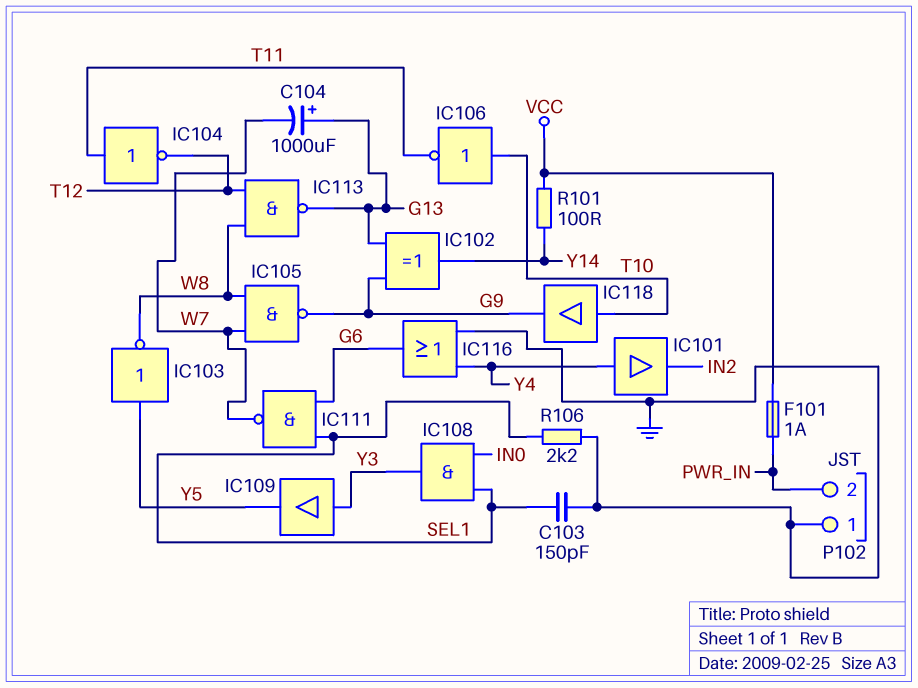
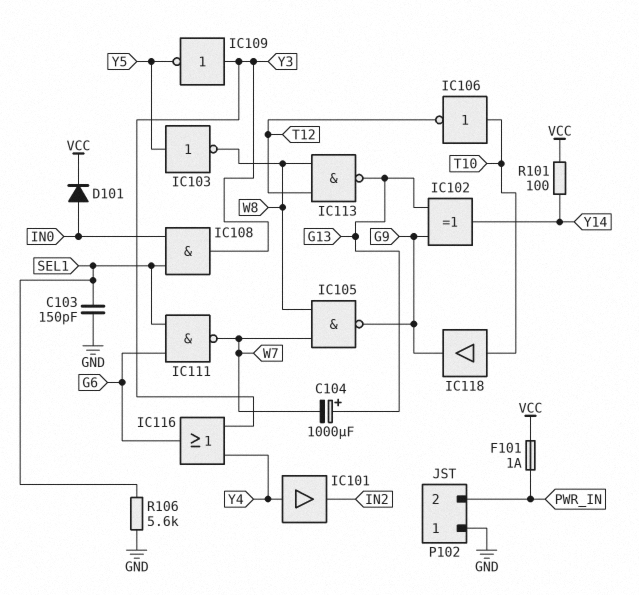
D101: none -> diode (A IN0, K VCC)
IC104: NOT (in T11, out T12) -> none
IC106: NOT (in T10, out T11) -> NOT (in T10, out T12)
IC109: buffer (in Y3, out Y5) -> NOT (in Y3, out Y5)
IC116: OR (in GND, in Y4, out G6) -> OR (in Y3, in Y4, out G6)
R106: 2.2k (GND, SEL1) -> 5.6k (GND, SEL1)

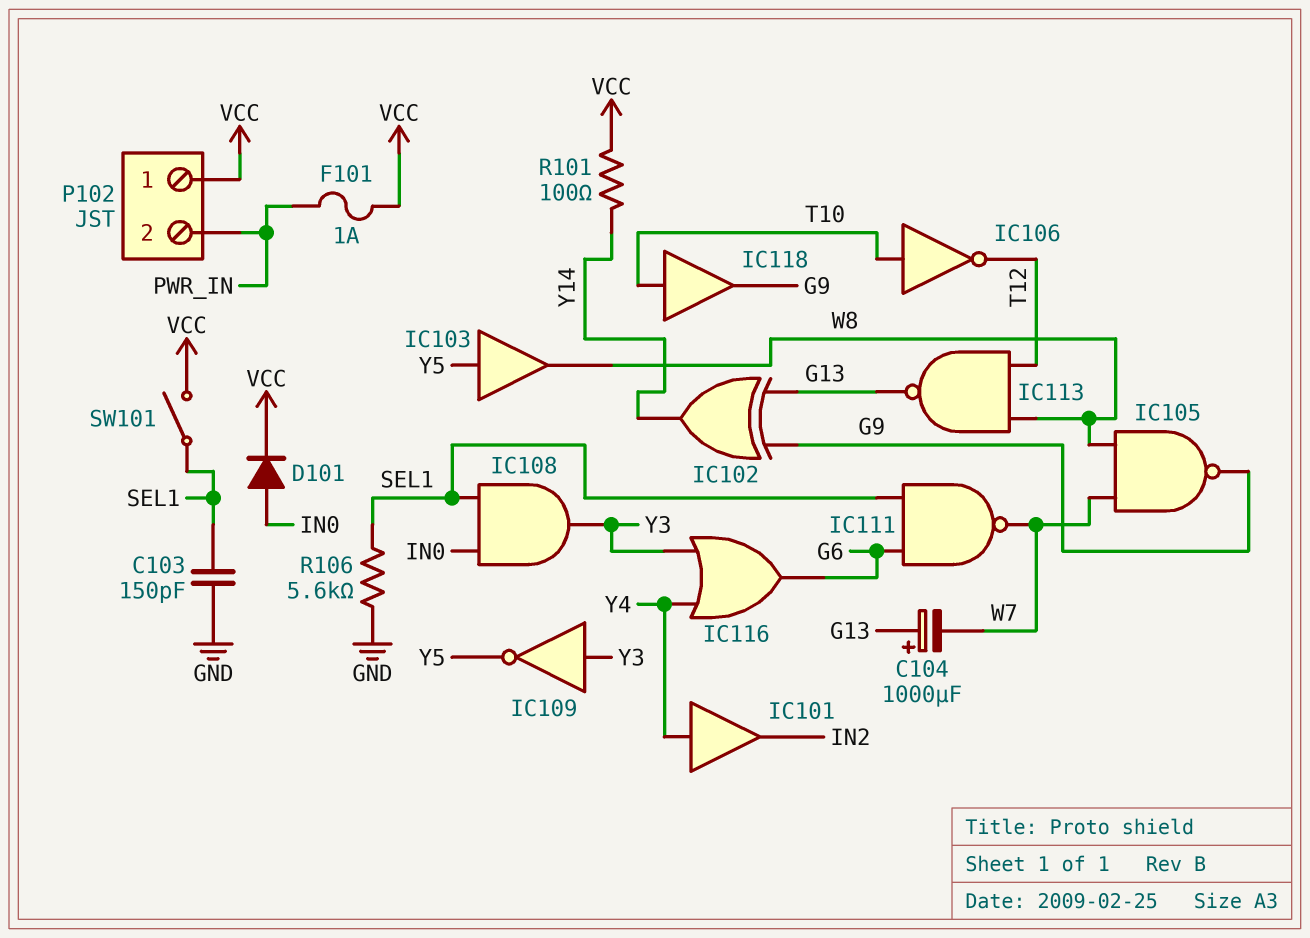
IC103: NOT (in Y5, out W8) -> buffer (in Y5, out W8)
P102 pin 1: GND -> VCC
SW101: none -> switch (SEL1, VCC)

